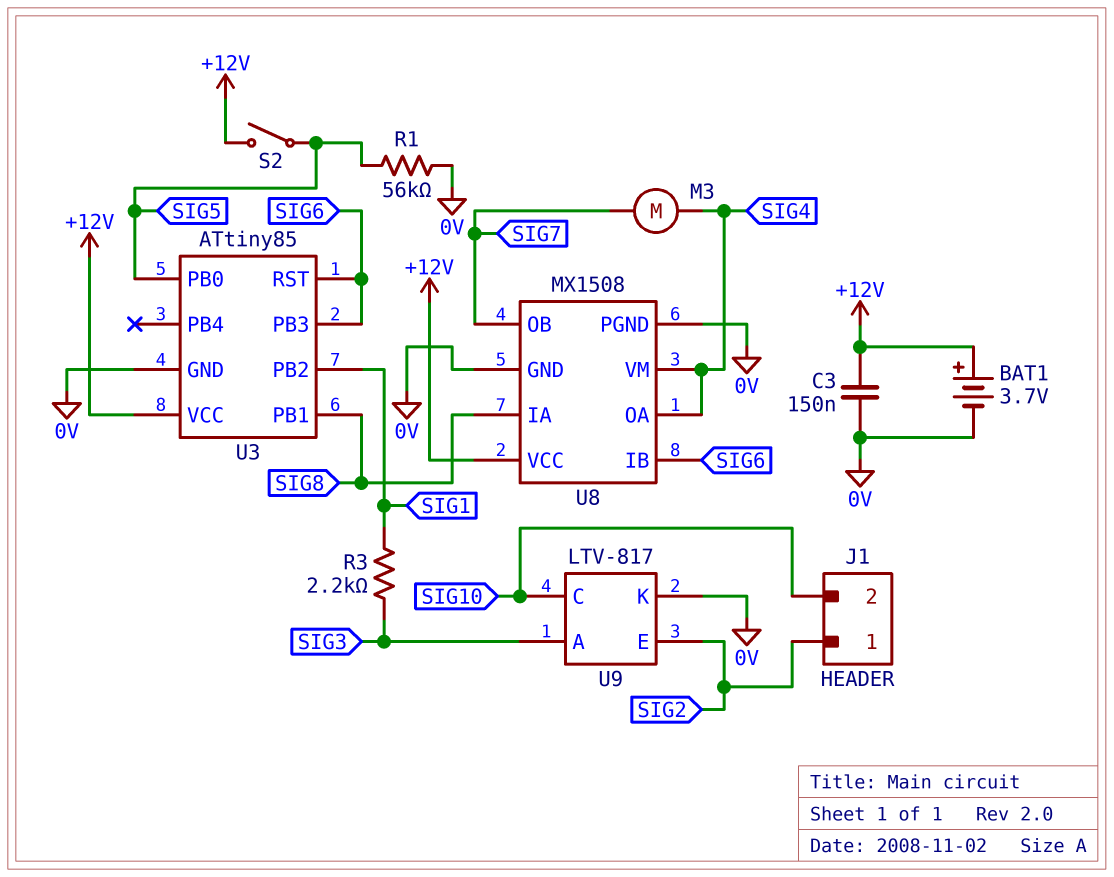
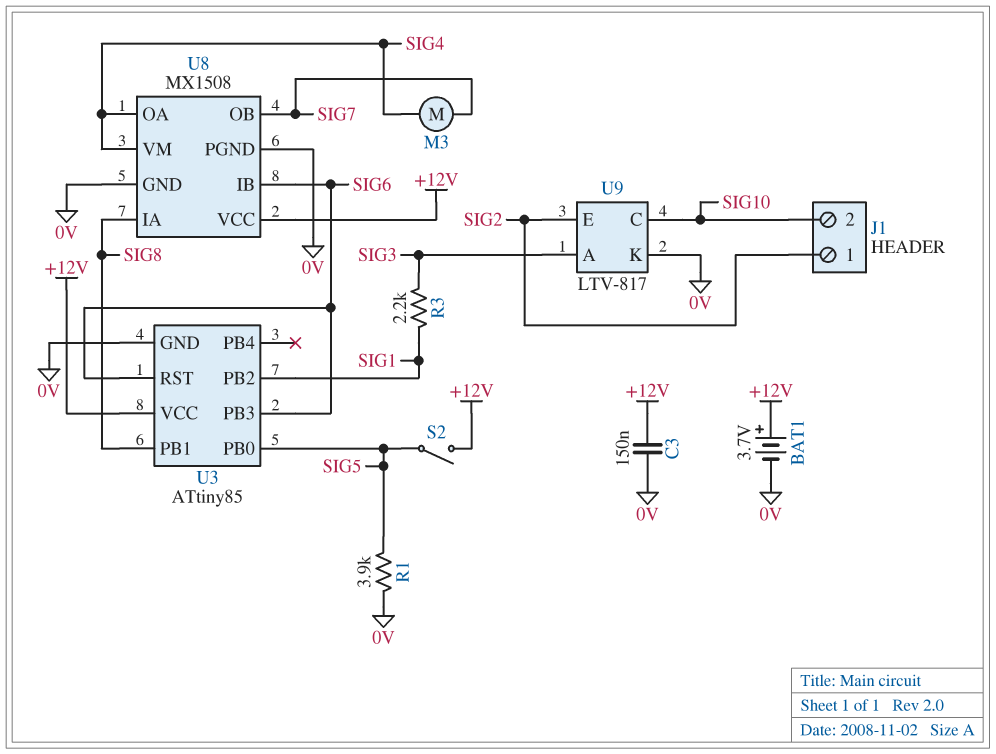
R1: 56k (0V, SIG5) -> 3.9k (0V, SIG5)

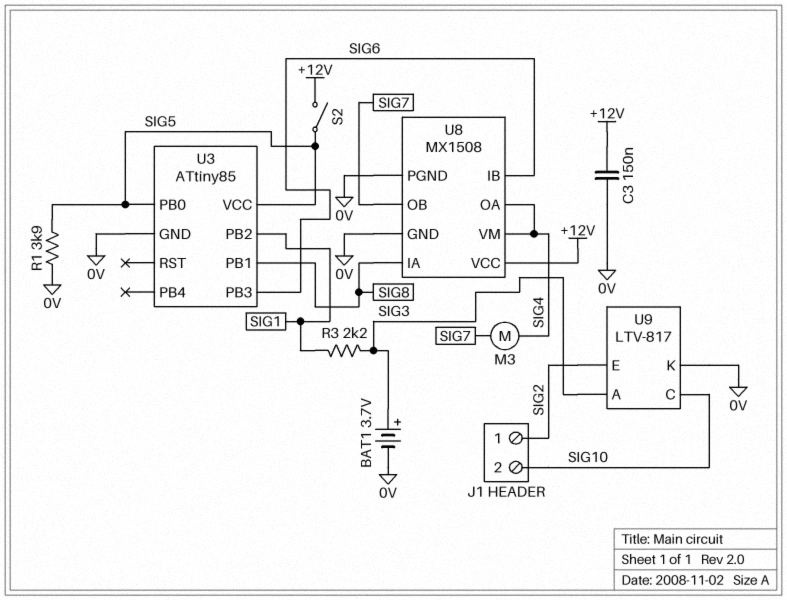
BAT1: 3.7V (plus +12V, minus 0V) -> 3.7V (plus SIG3, minus 0V)
U3 pin RST: SIG6 -> none
U3 pin VCC: +12V -> SIG5

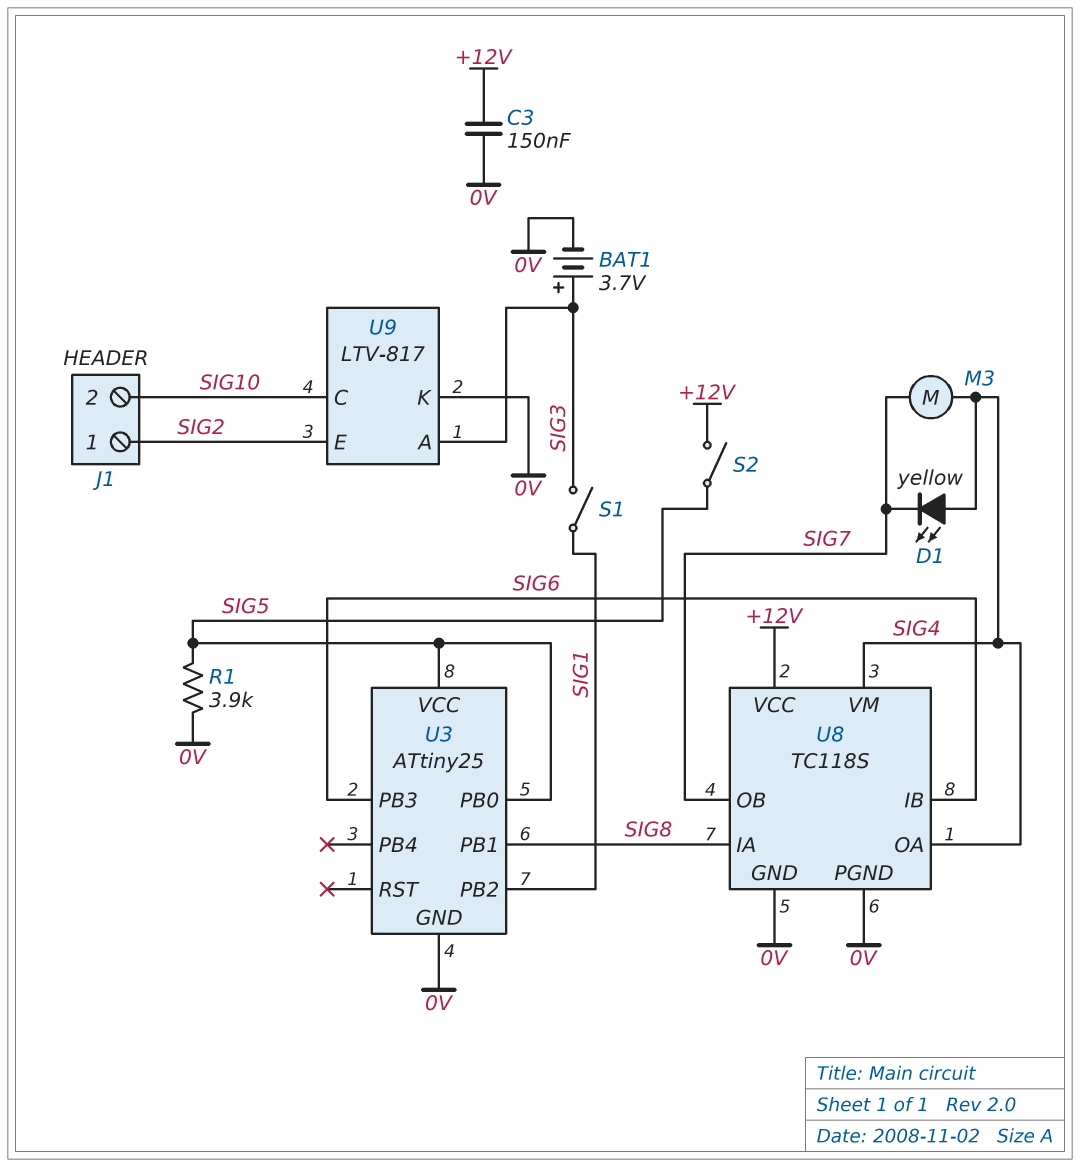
D1: none -> LED yellow (A SIG4, K SIG7)
R3: 2.2k (SIG1, SIG3) -> none
S1: none -> switch (SIG1, SIG3)
U3: ATtiny85 -> ATtiny25
U8: MX1508 -> TC118S

